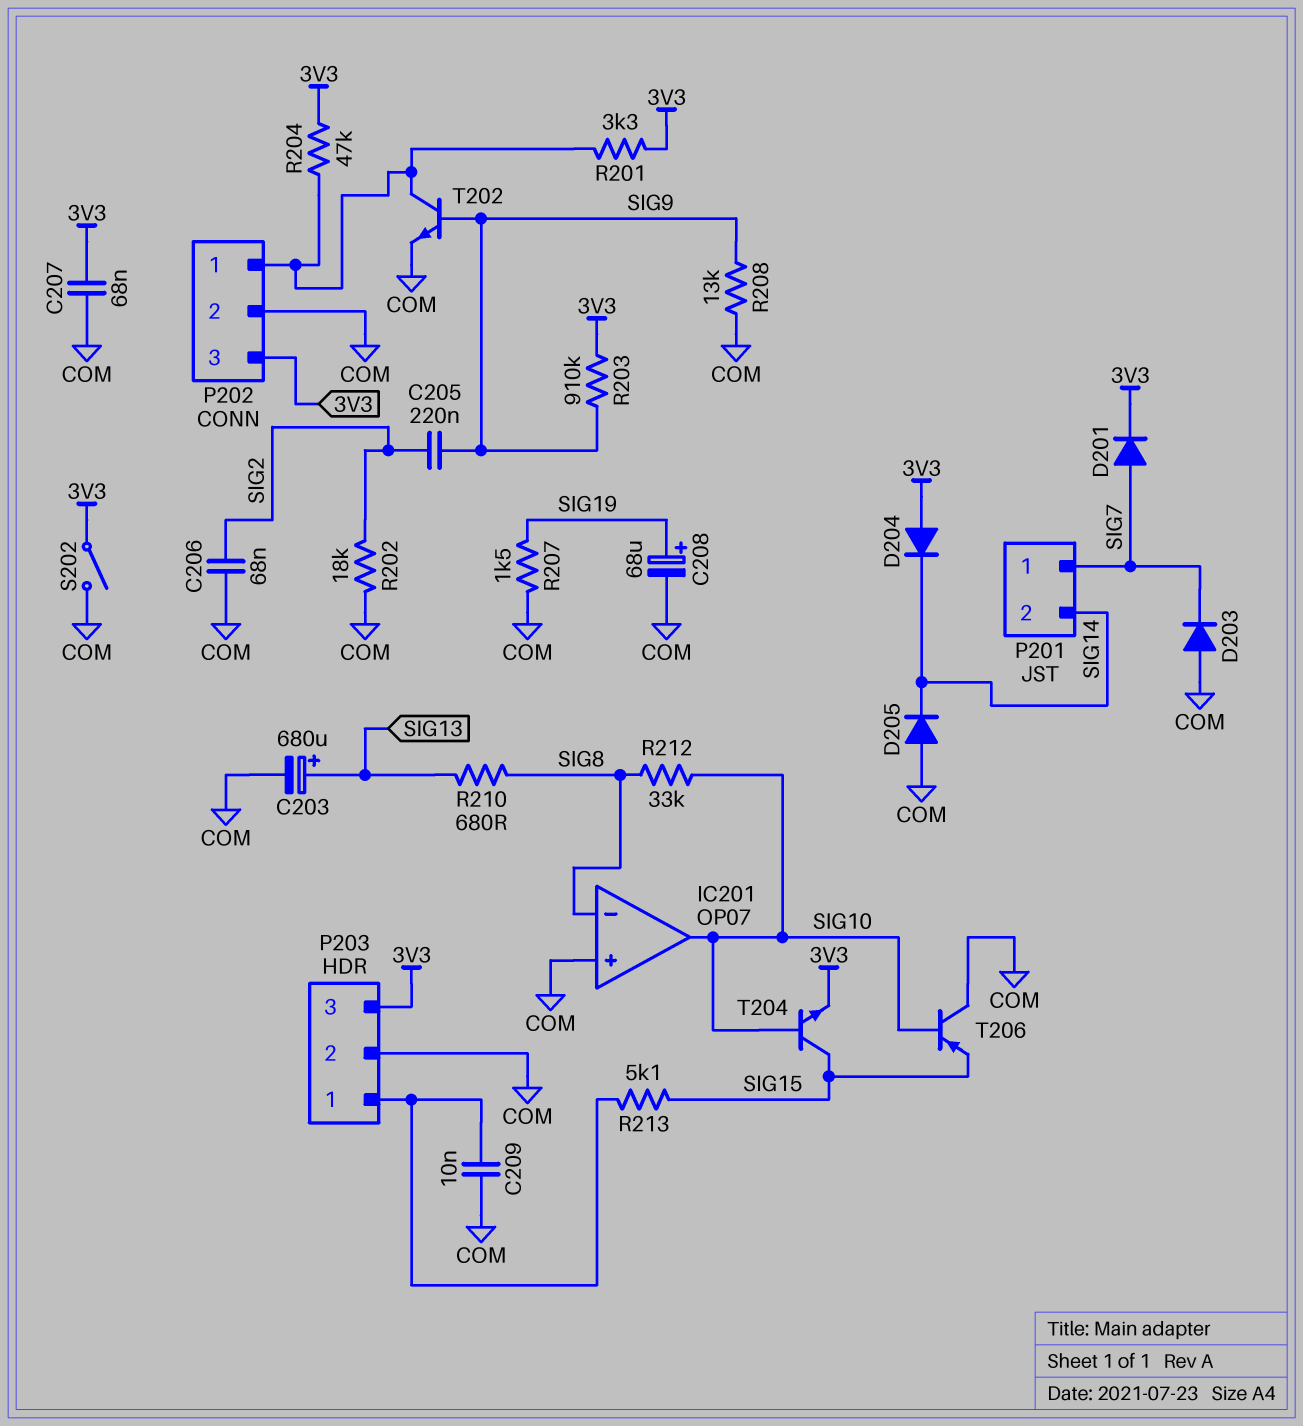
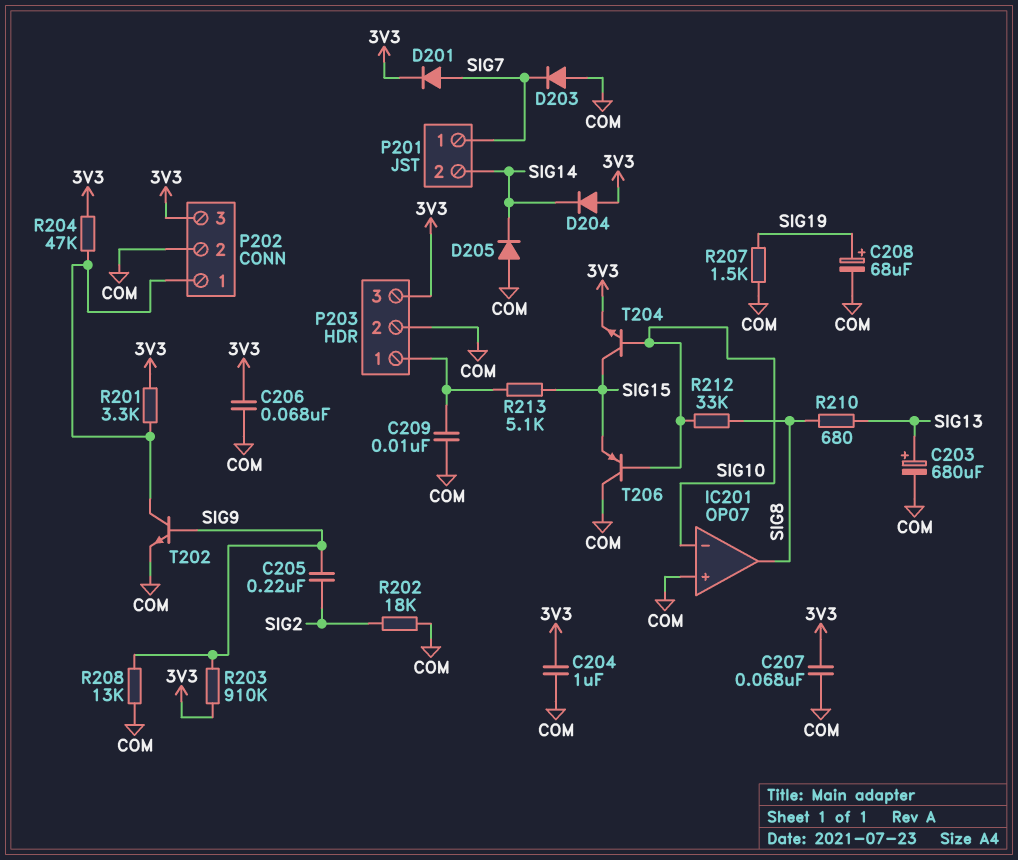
C204: none -> 1uF (3V3, COM)
C206: 68nF (COM, SIG2) -> 68nF (3V3, COM)
IC201 pin in-: SIG8 -> SIG10
IC201 pin out: SIG10 -> SIG8
S202: switch (3V3, COM) -> none

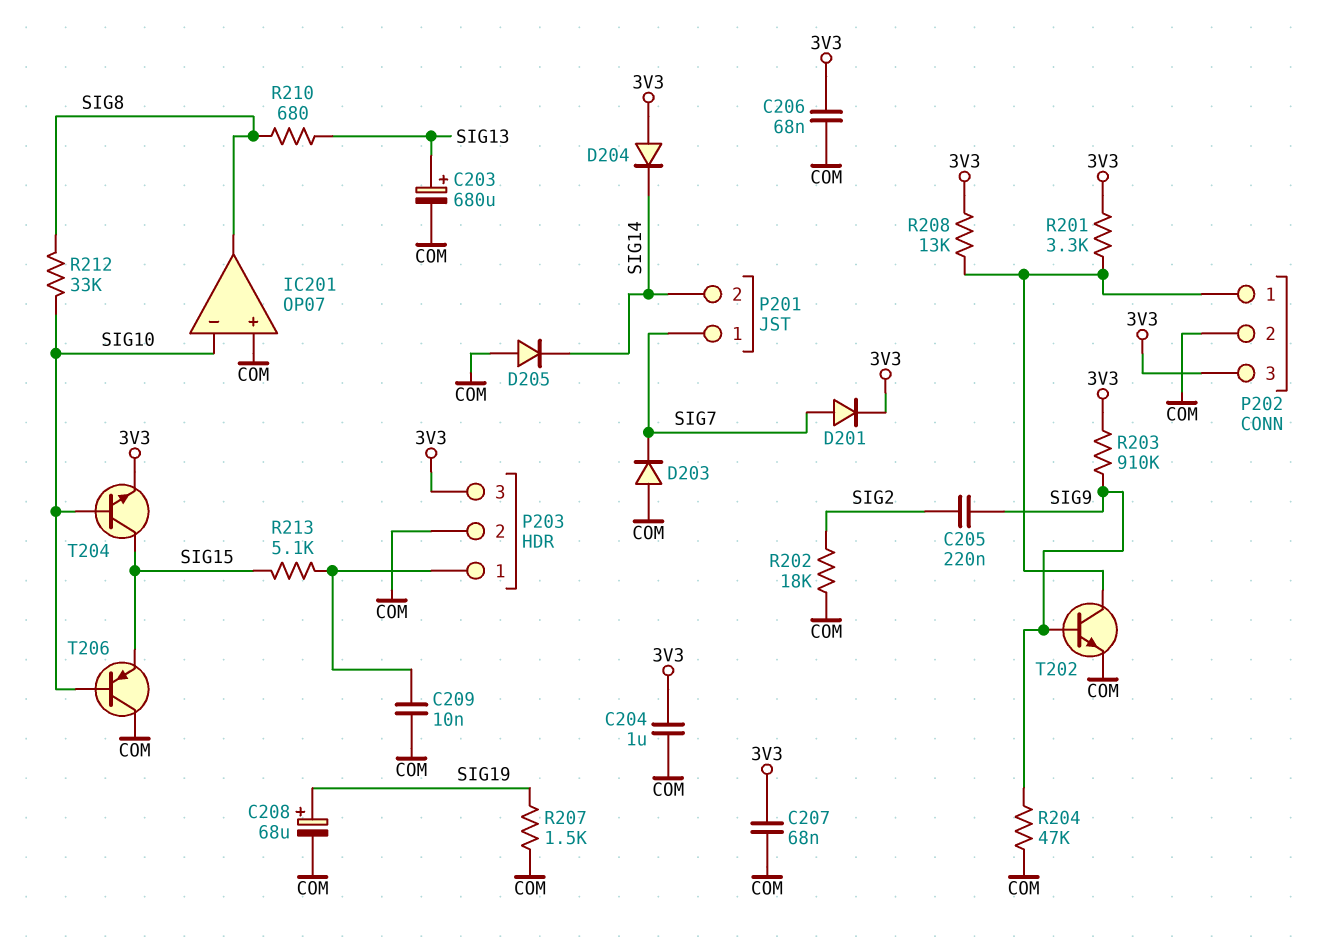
R204: 47k (3V3, P202/1) -> 47k (COM, SIG9)
R208: 13k (COM, SIG9) -> 13k (3V3, P202/1)

